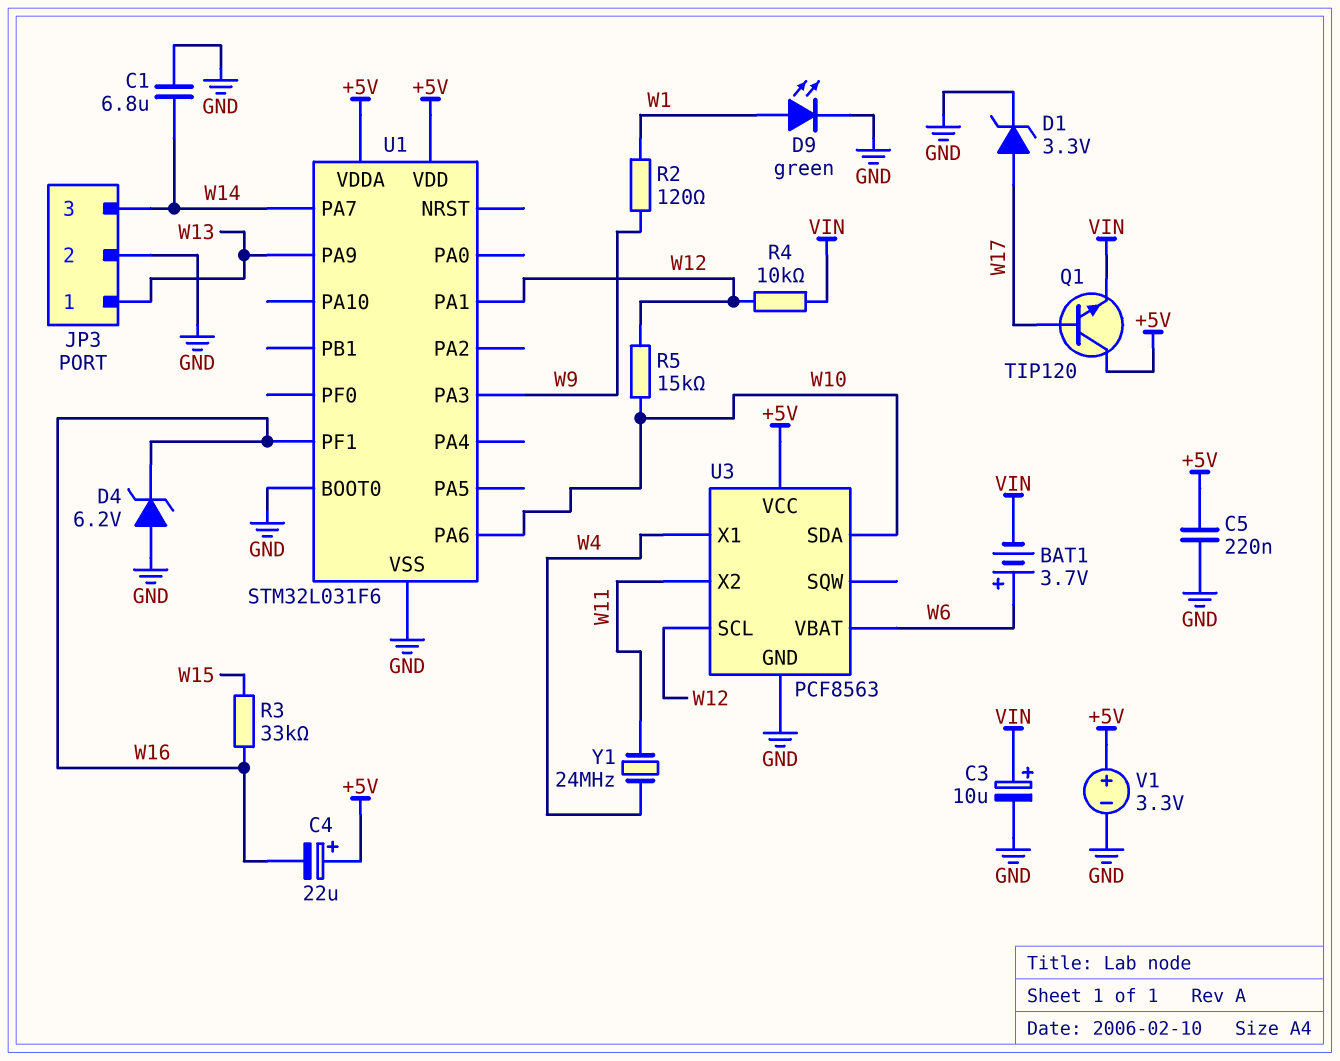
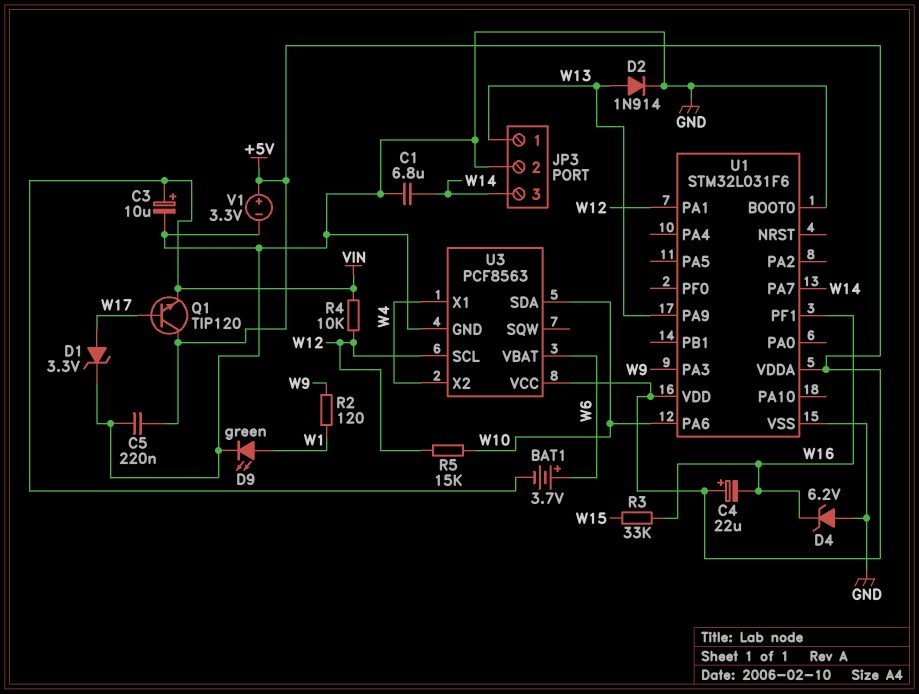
D2: none -> diode 1N914 (A W13, K GND)
U3 pin X2: W11 -> W4
Y1: 24MHz (W4, W11) -> none

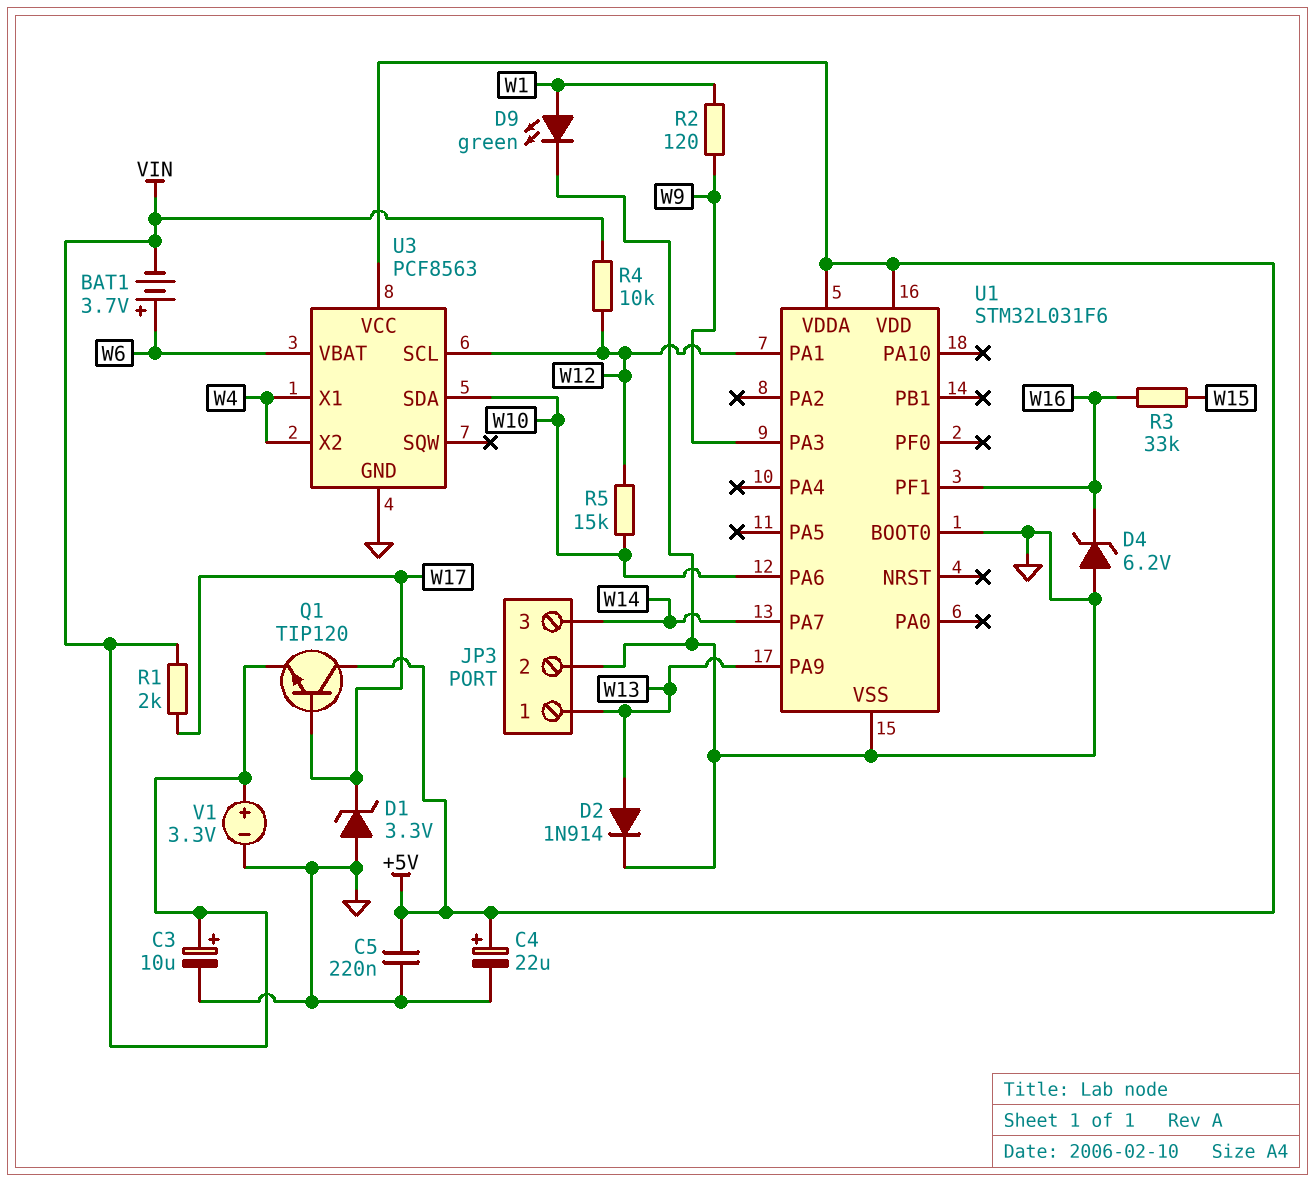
C1: 6.8uF (GND, W14) -> none
C4: 22uF (plus +5V, minus W16) -> 22uF (plus +5V, minus GND)
D1: zener 3.3V (A W17, K GND) -> zener 3.3V (A GND, K W17)
R1: none -> 2k (VIN, W17)
V1: 3.3V (plus +5V, minus GND) -> 3.3V (plus VIN, minus GND)

